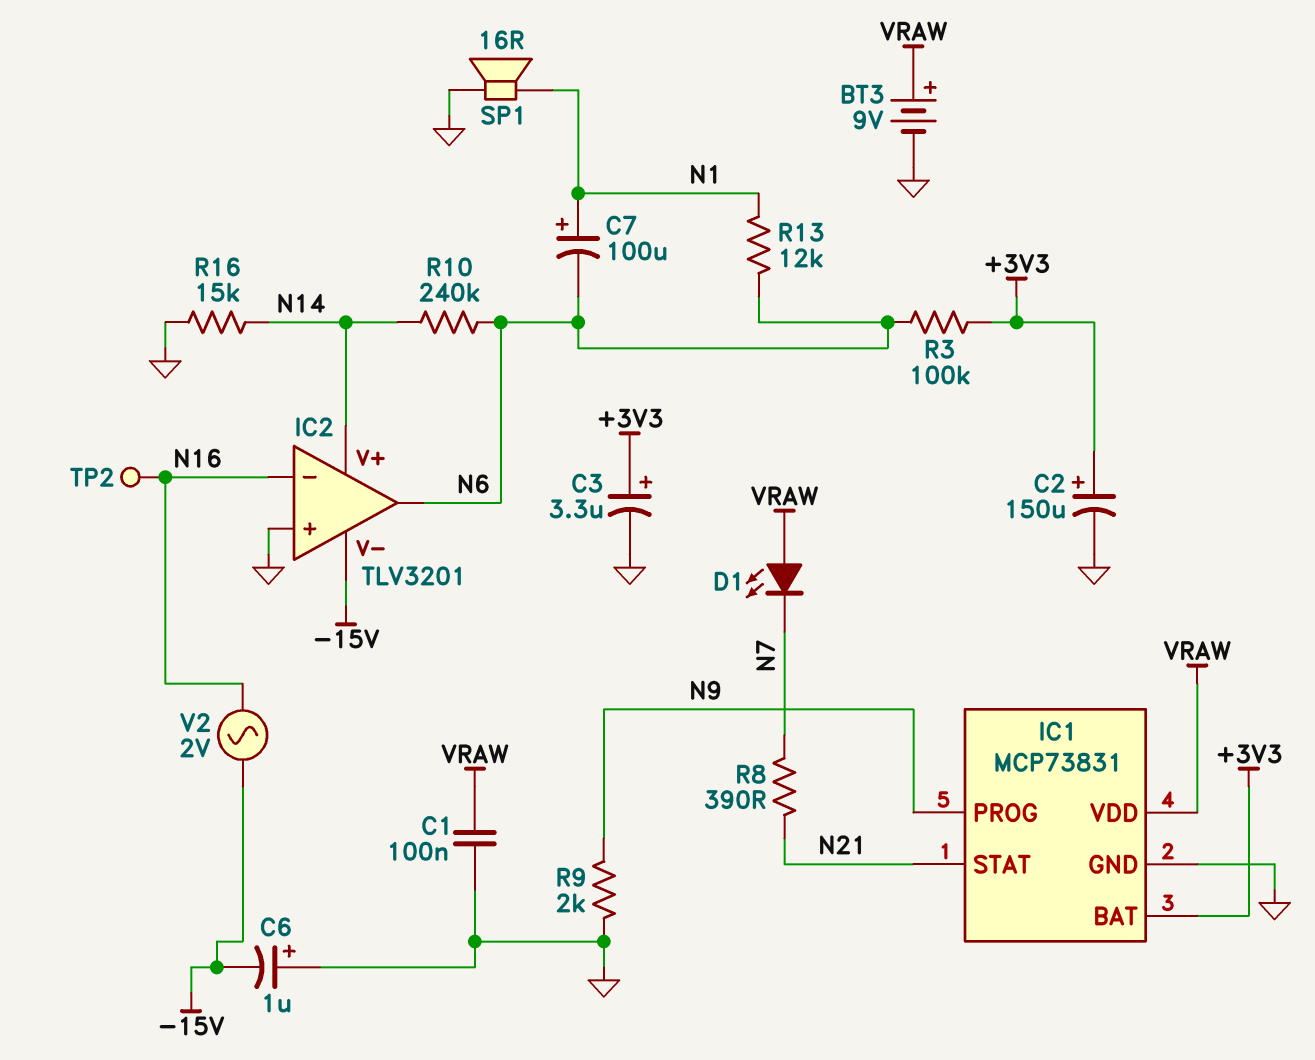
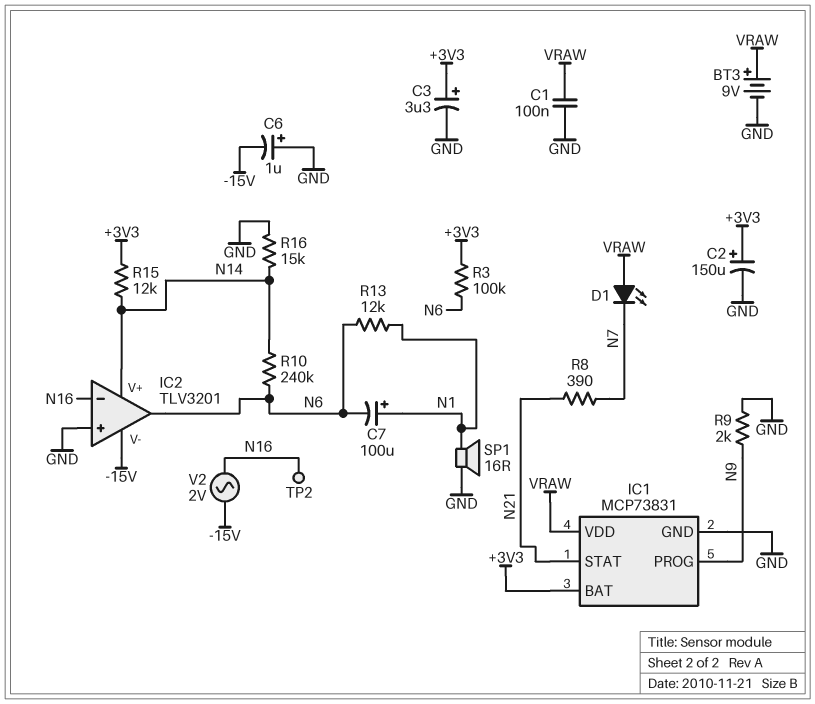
R15: none -> 12k (+3V3, N14)

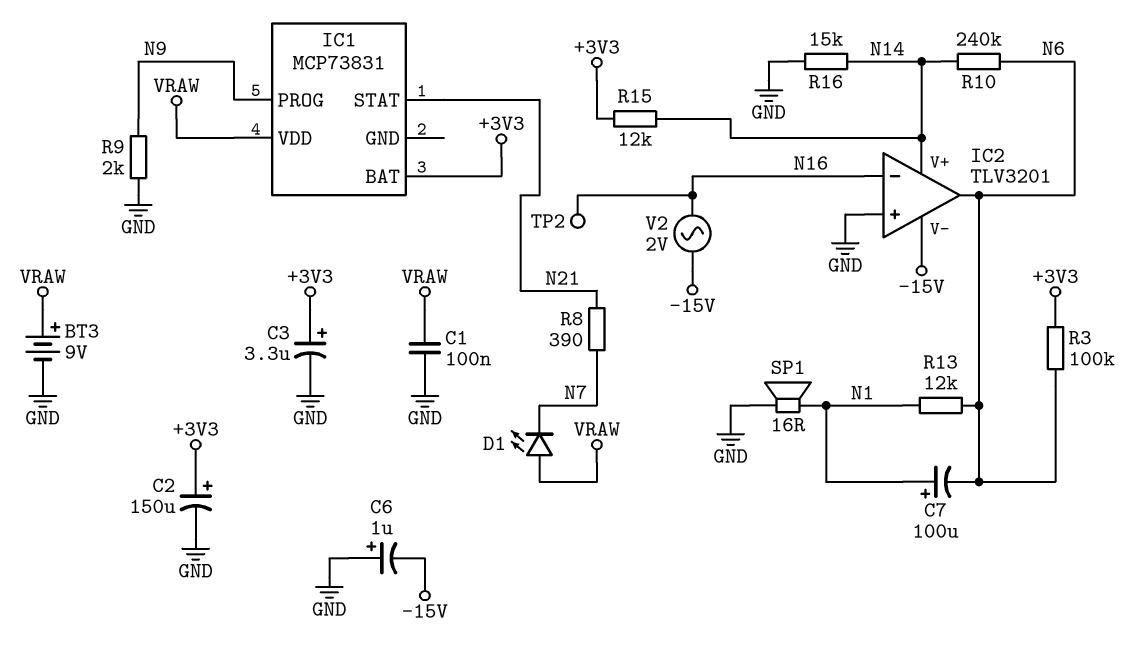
IC1 pin GND: GND -> none

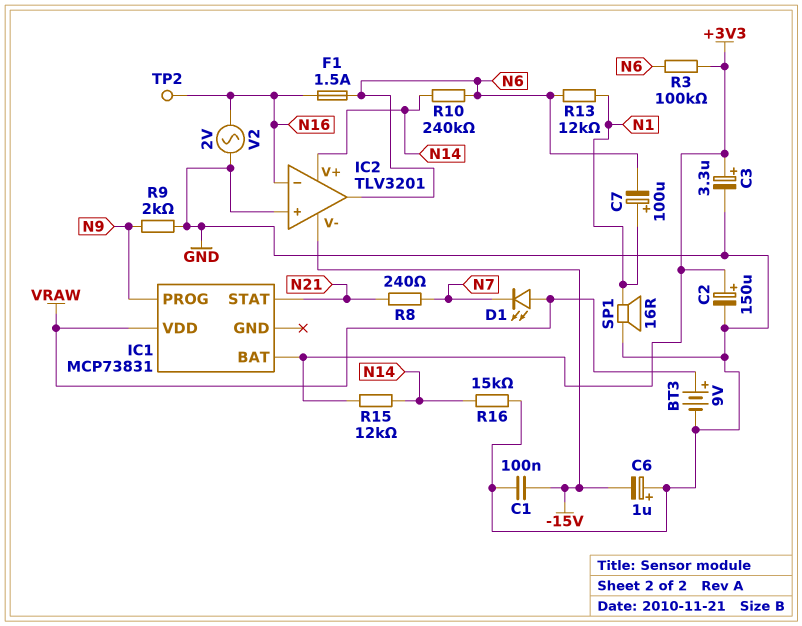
C1: 100nF (GND, VRAW) -> 100nF (-15V, GND)
F1: none -> 1.5A (N6, N16)
R8: 390 (N7, N21) -> 240 (N7, N21)
V2: AC 2V (-15V, N16) -> AC 2V (GND, N16)

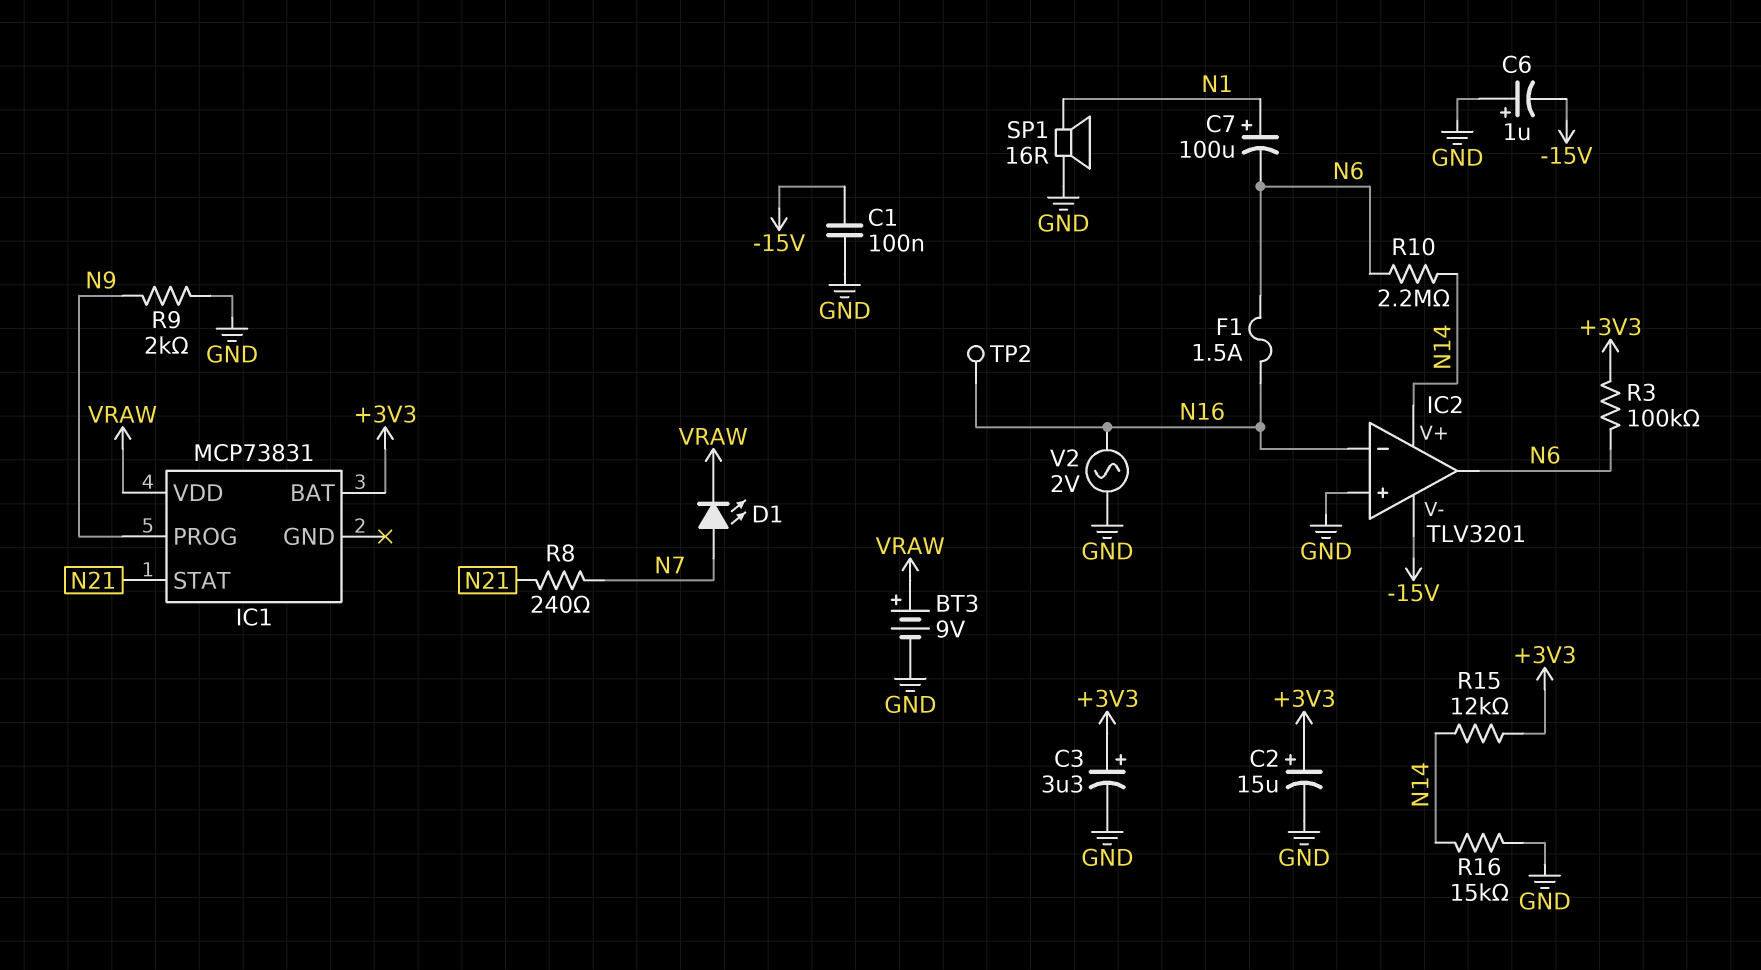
C2: 150uF (plus +3V3, minus GND) -> 15uF (plus +3V3, minus GND)
D1: LED (A VRAW, K N7) -> LED (A N7, K VRAW)
R10: 240k (N6, N14) -> 2.2M (N6, N14)
R13: 12k (N1, N6) -> none

